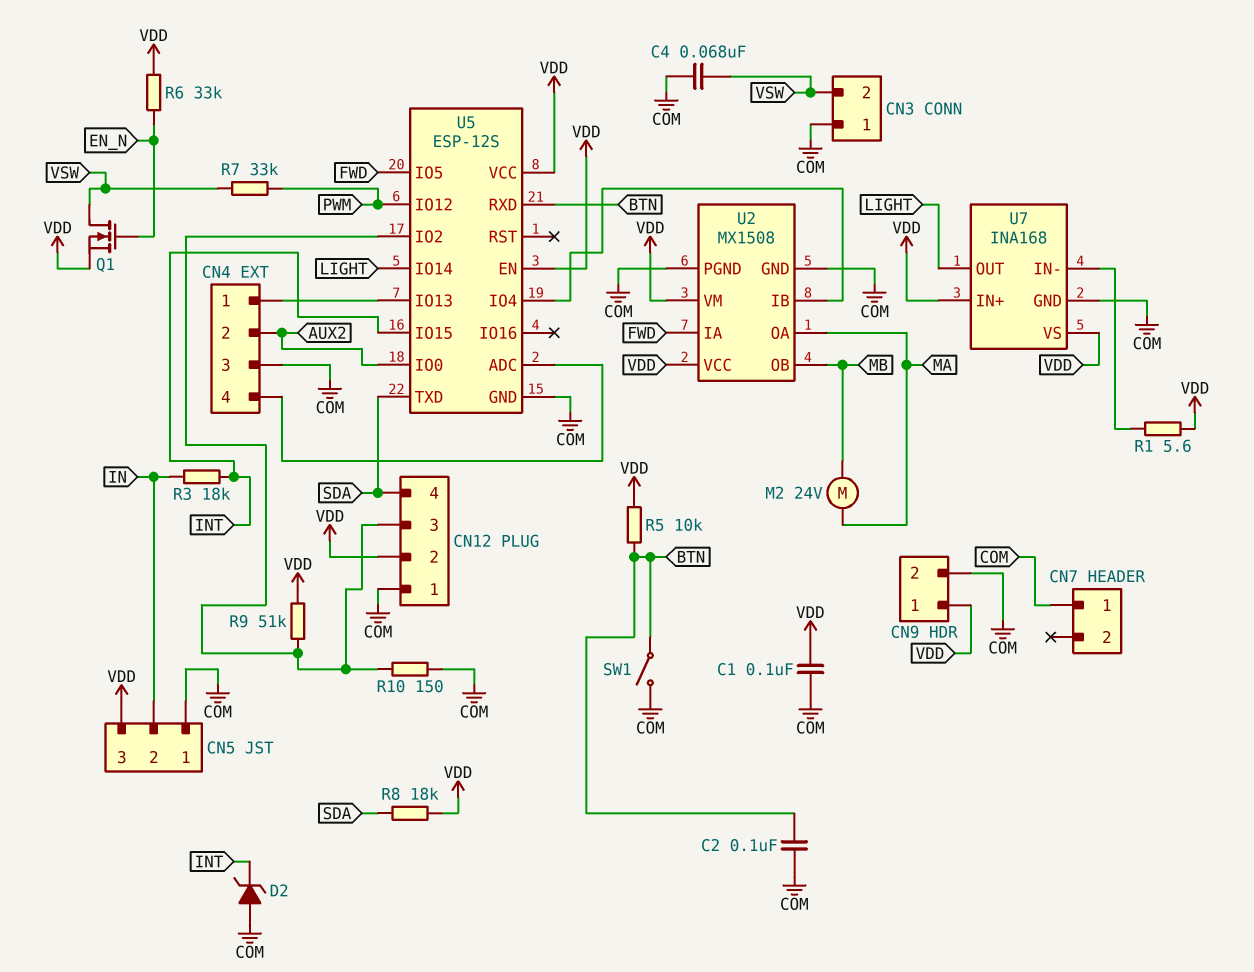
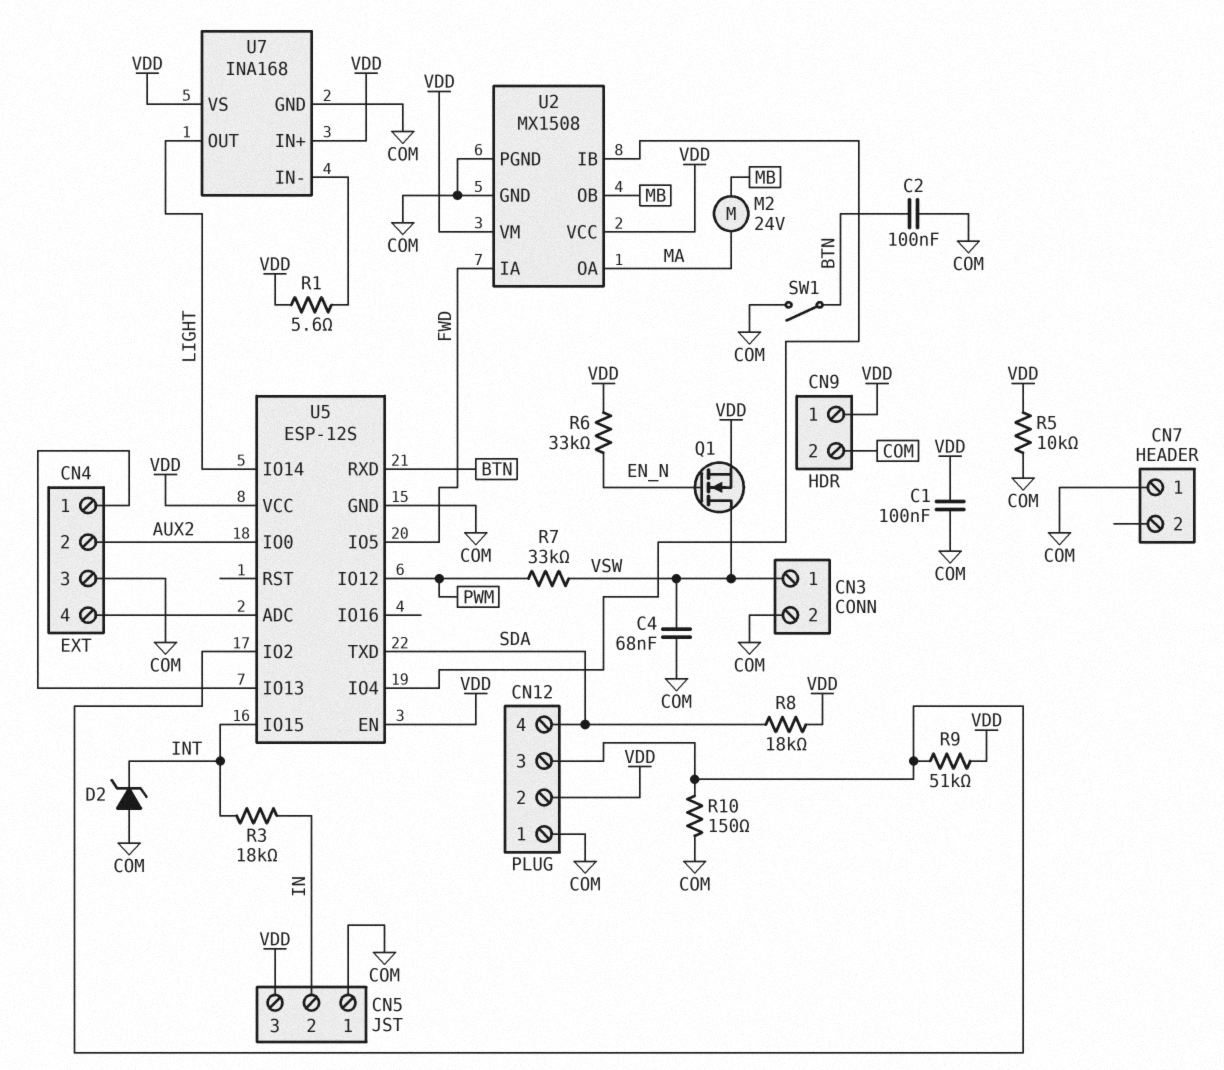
CN3 pin 1: COM -> VSW
CN3 pin 2: VSW -> COM
R5: 10k (BTN, VDD) -> 10k (COM, VDD)

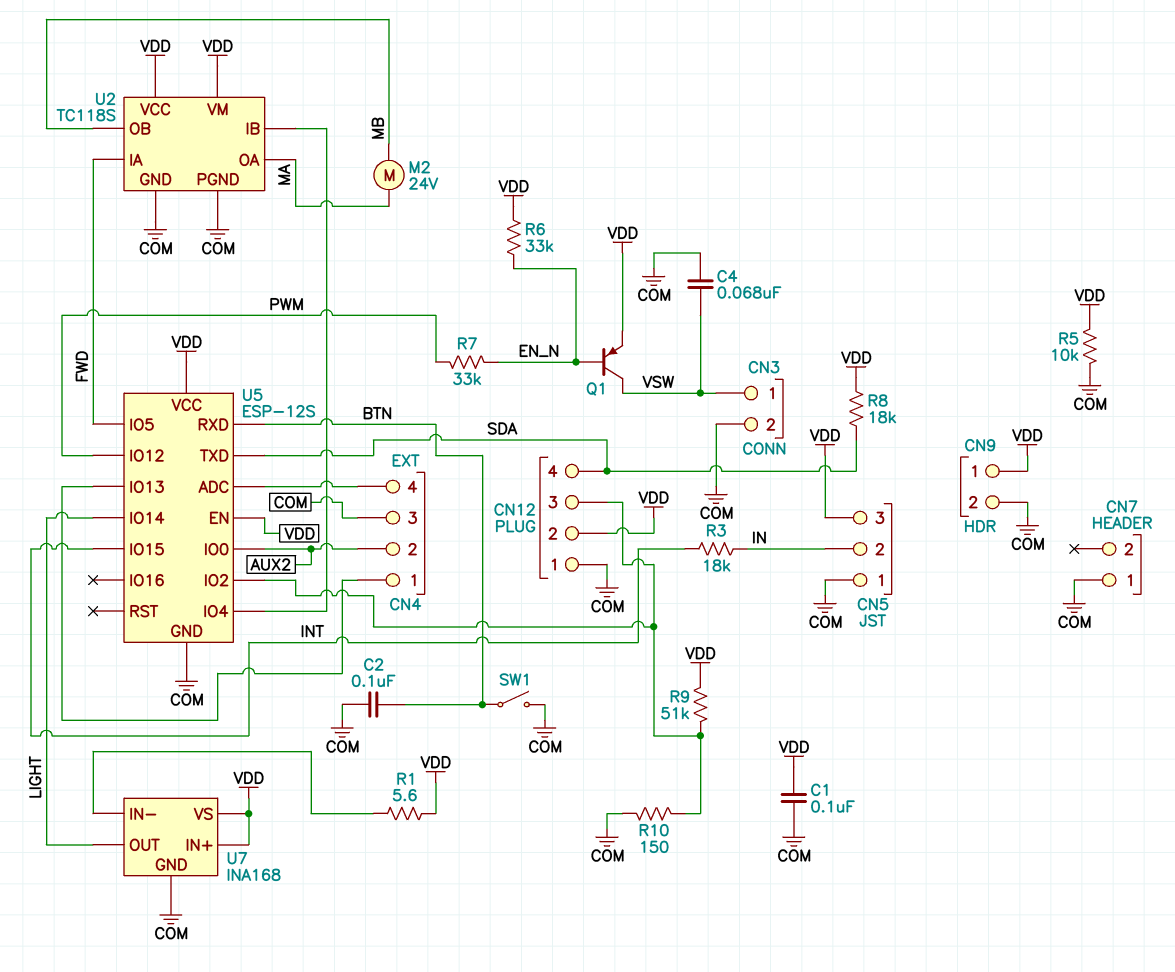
D2: zener (A COM, K INT) -> none
Q1: NMOS (G EN_N, D VSW, S VDD) -> PNP (B EN_N, C VSW, E VDD)
R7: 33k (PWM, VSW) -> 33k (EN_N, PWM)
U2: MX1508 -> TC118S

